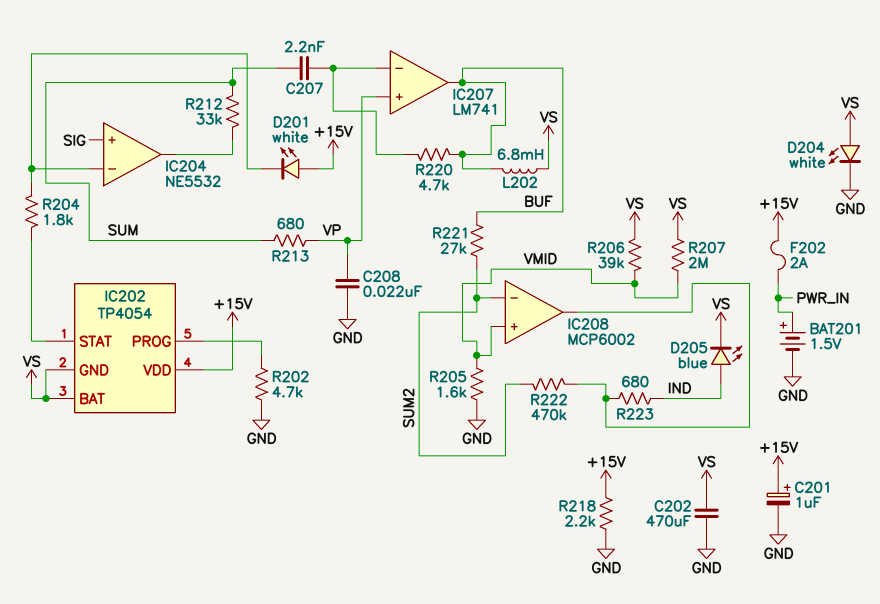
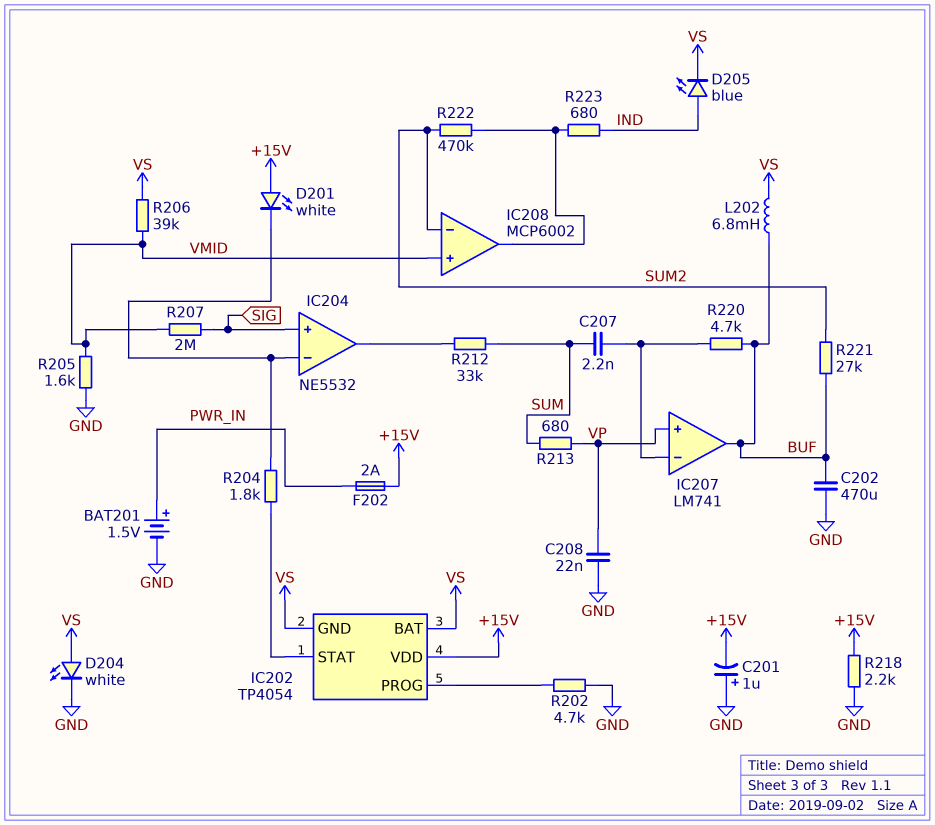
C201: 1uF (plus +15V, minus GND) -> 1uF (plus GND, minus +15V)
C202: 470uF (GND, VS) -> 470uF (BUF, GND)
R207: 2M (VMID, VS) -> 2M (SIG, VMID)

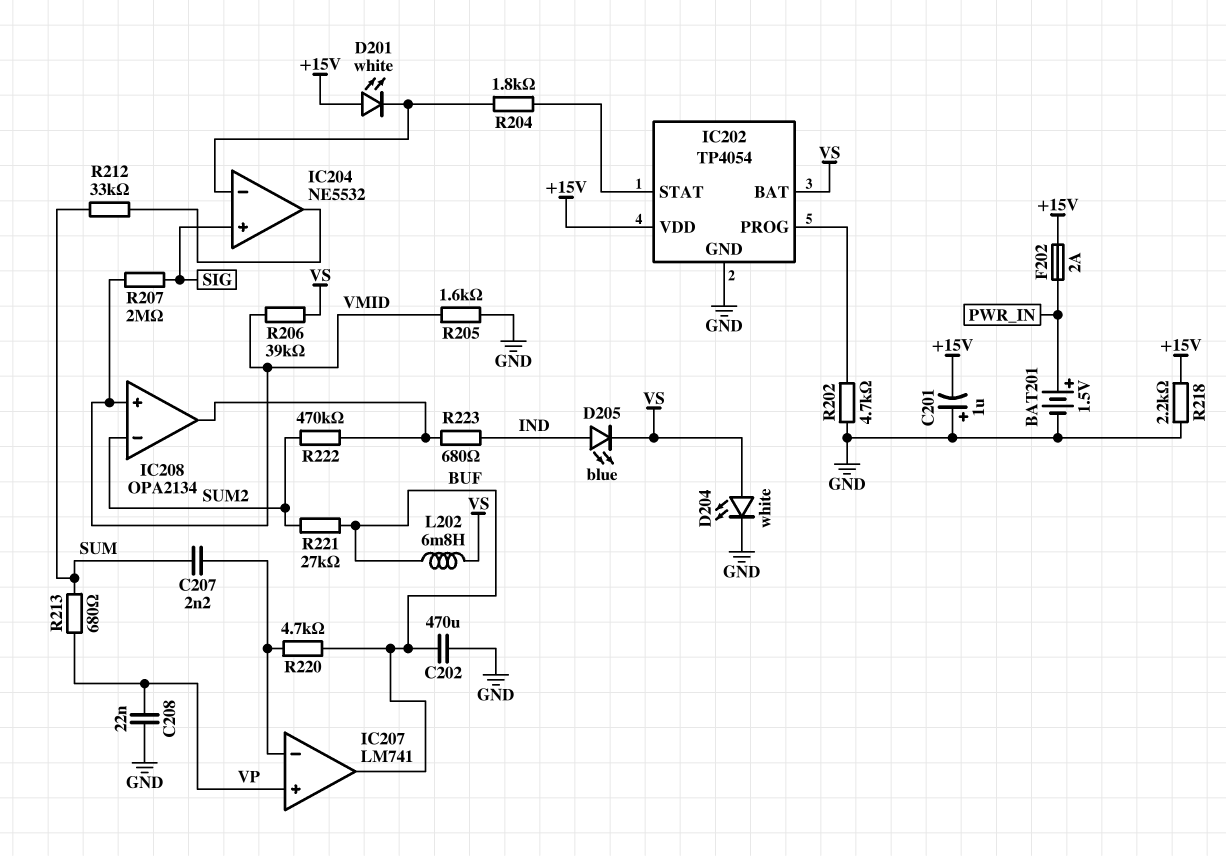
IC202 pin GND: VS -> GND
IC208: MCP6002 -> OPA2134

